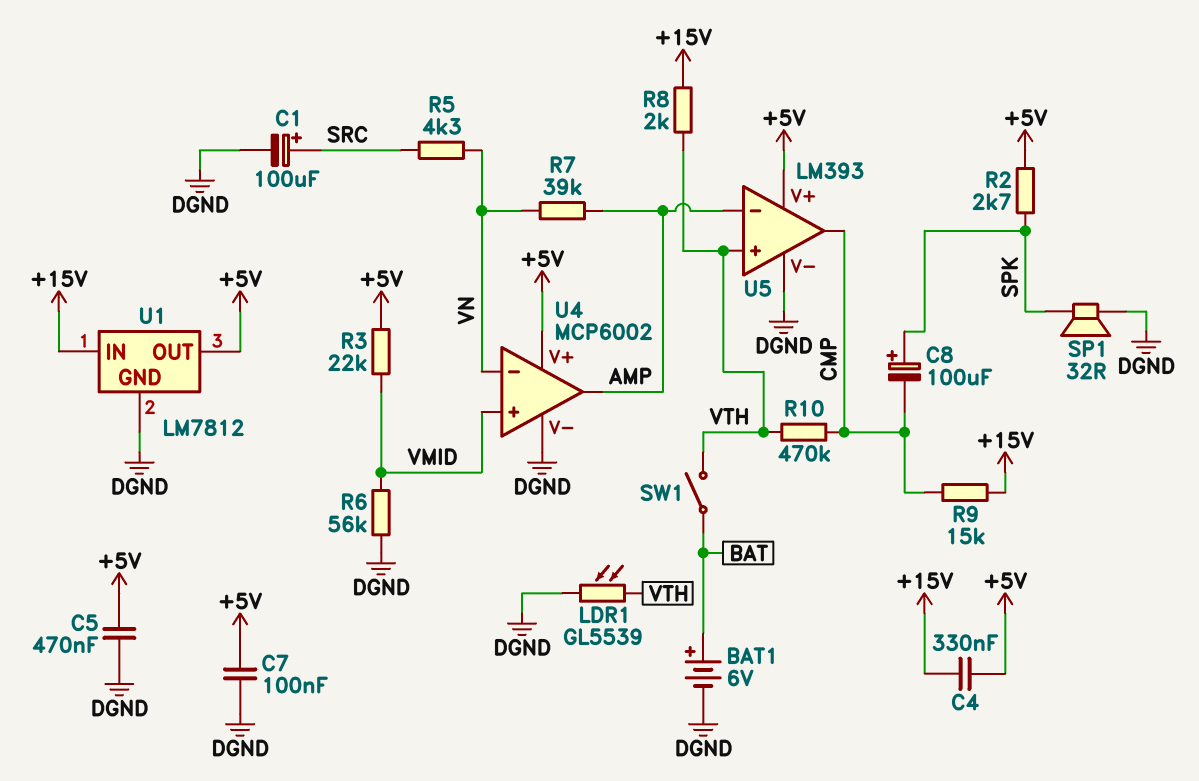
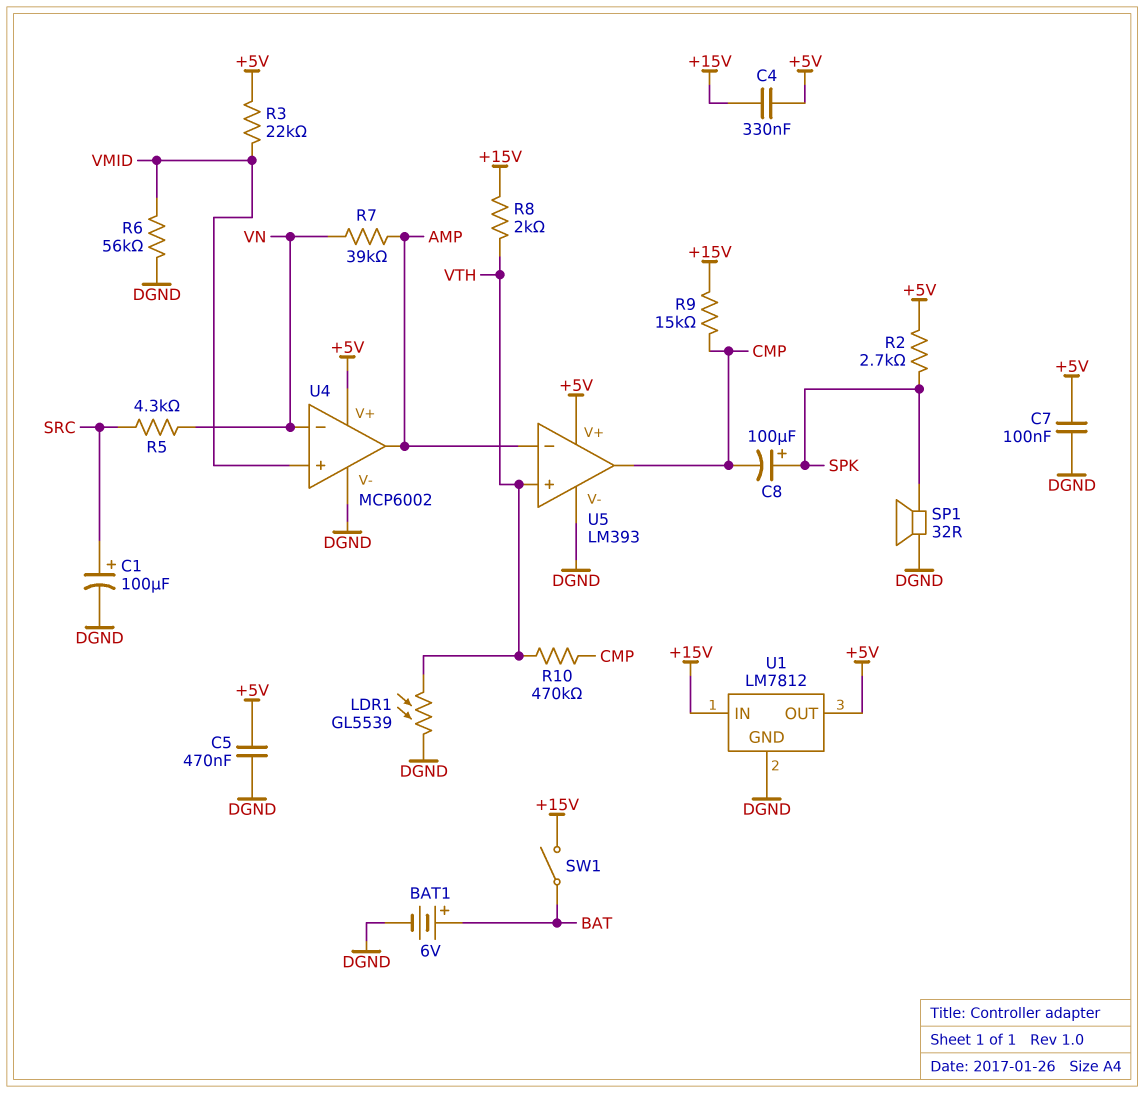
SW1: switch (BAT, VTH) -> switch (+15V, BAT)

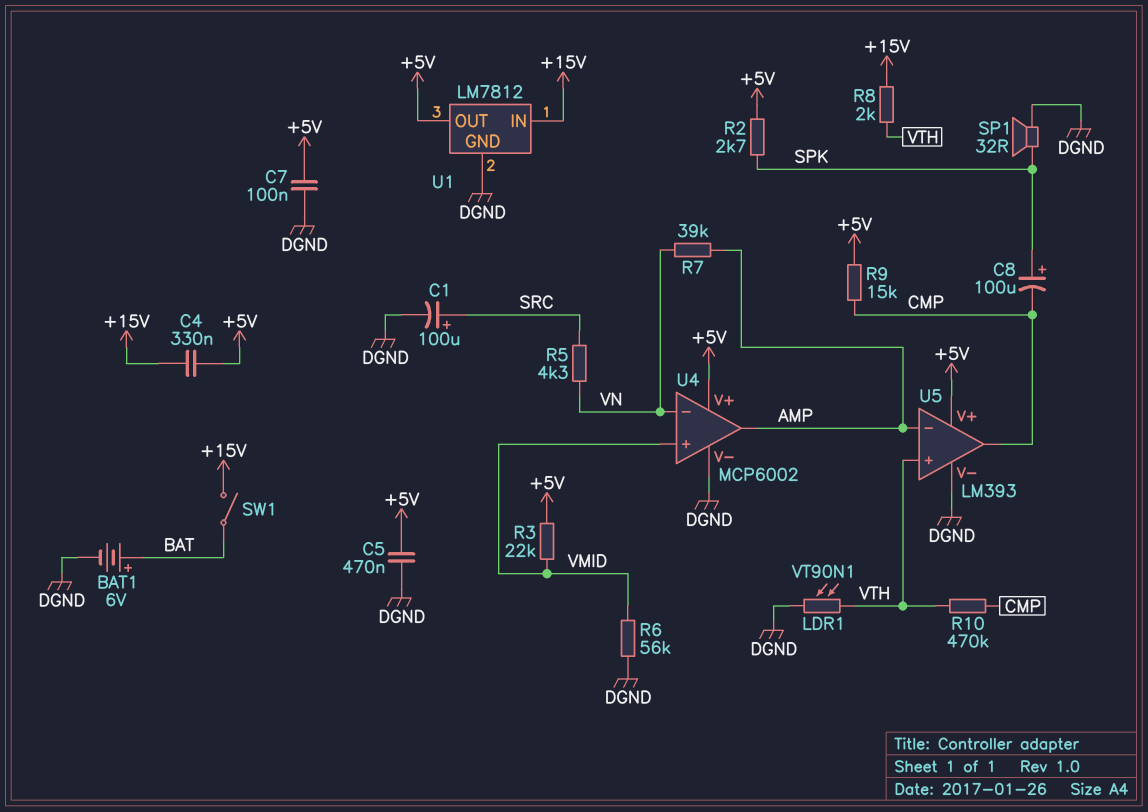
LDR1: GL5539 (DGND, VTH) -> VT90N1 (DGND, VTH)
R9: 15k (+15V, CMP) -> 15k (+5V, CMP)

